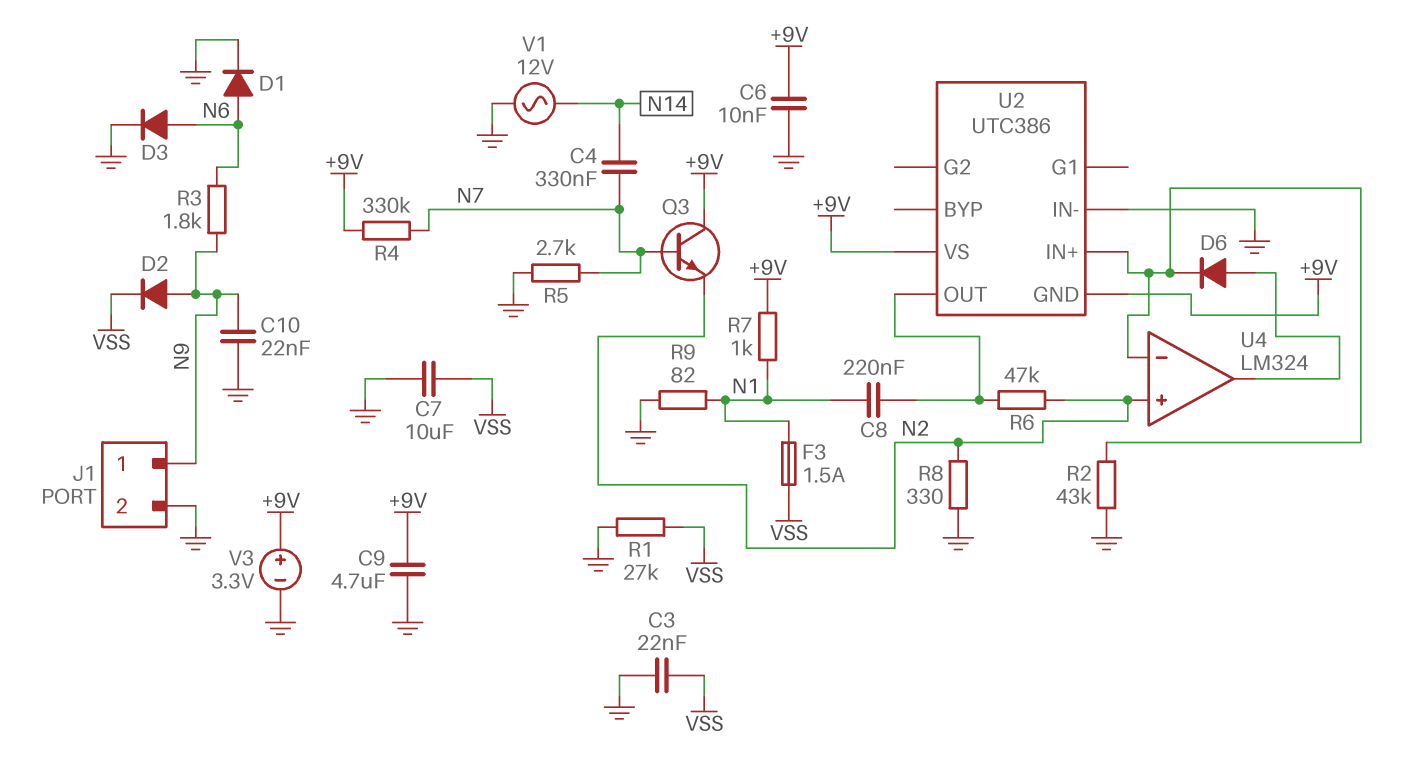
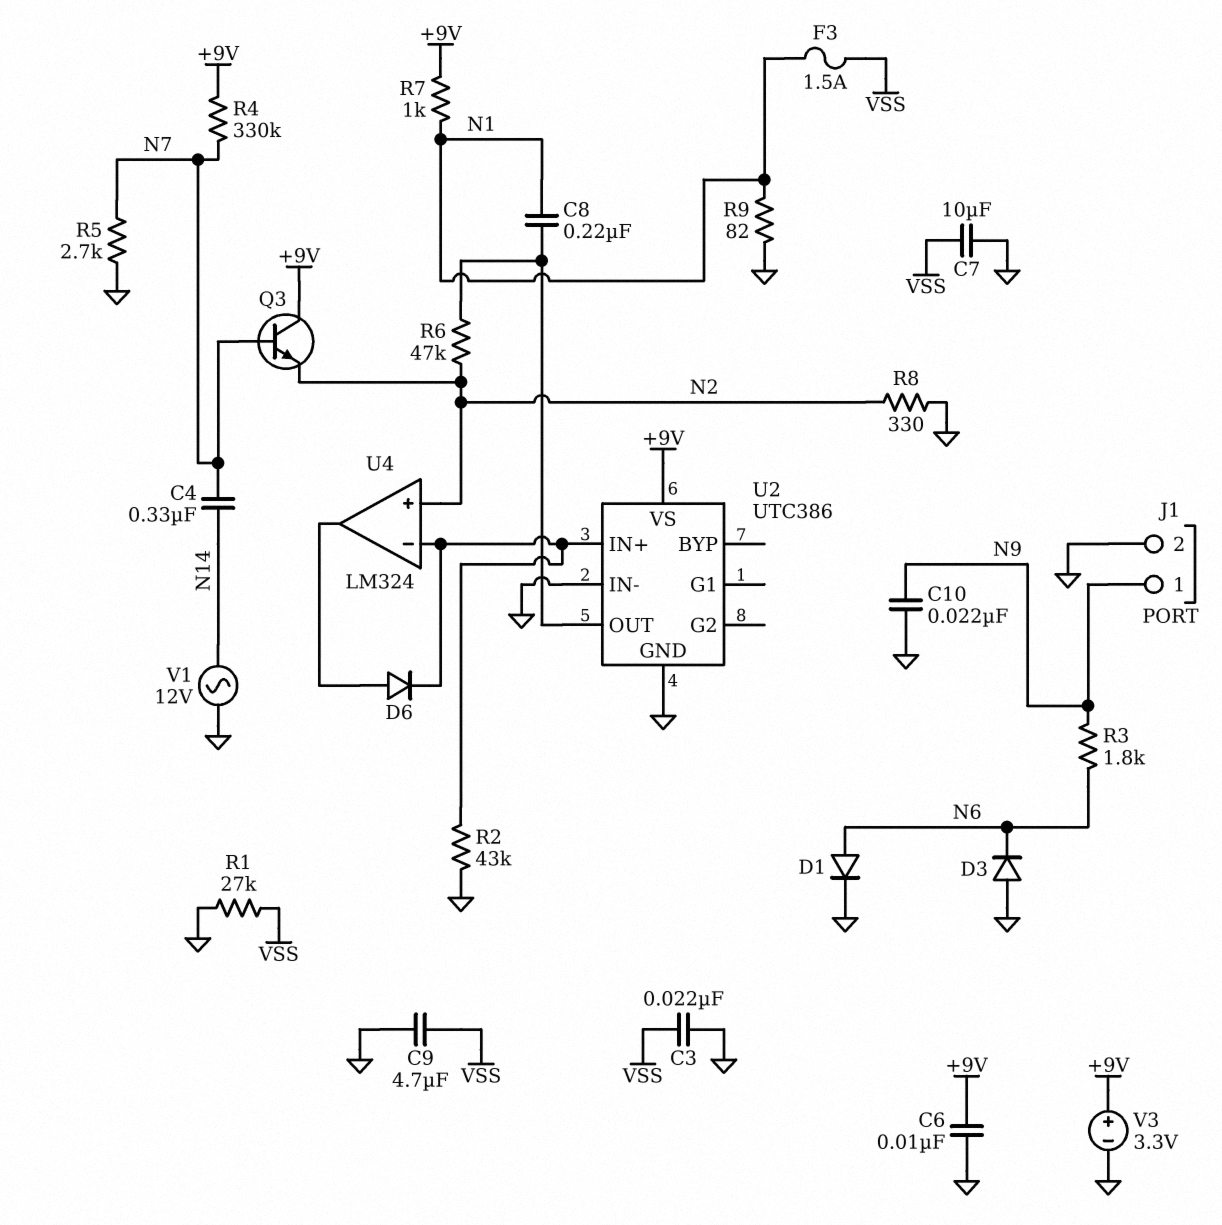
C9: 4.7uF (+9V, GND) -> 4.7uF (GND, VSS)
D2: diode (A N9, K VSS) -> none
D3: diode (A N6, K GND) -> diode (A GND, K N6)
U2 pin GND: +9V -> GND

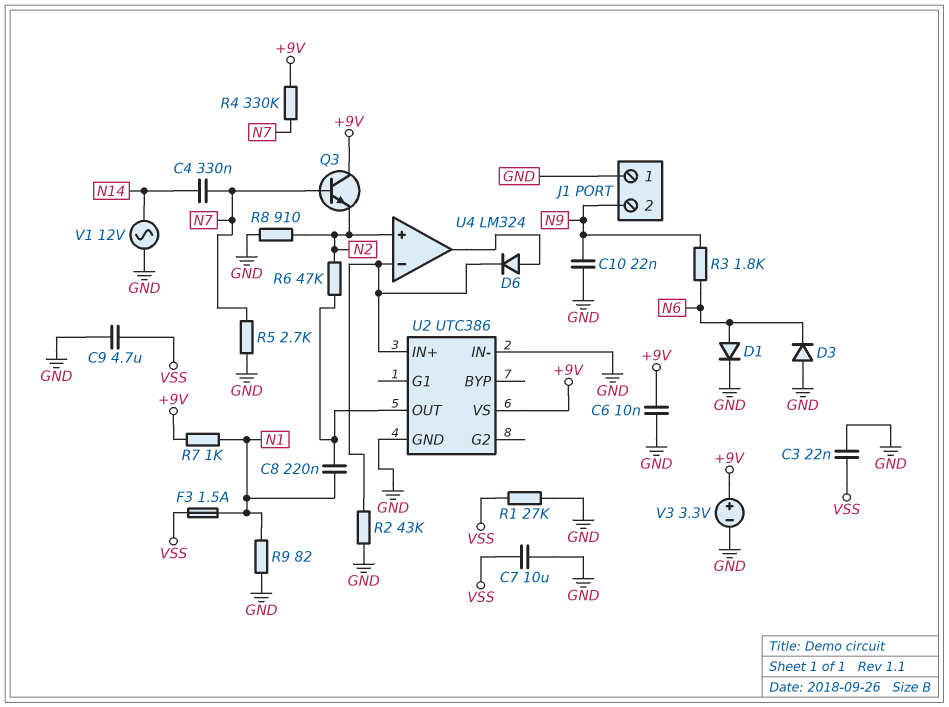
J1 pin 1: N9 -> GND
J1 pin 2: GND -> N9
R8: 330 (GND, N2) -> 910 (GND, N2)

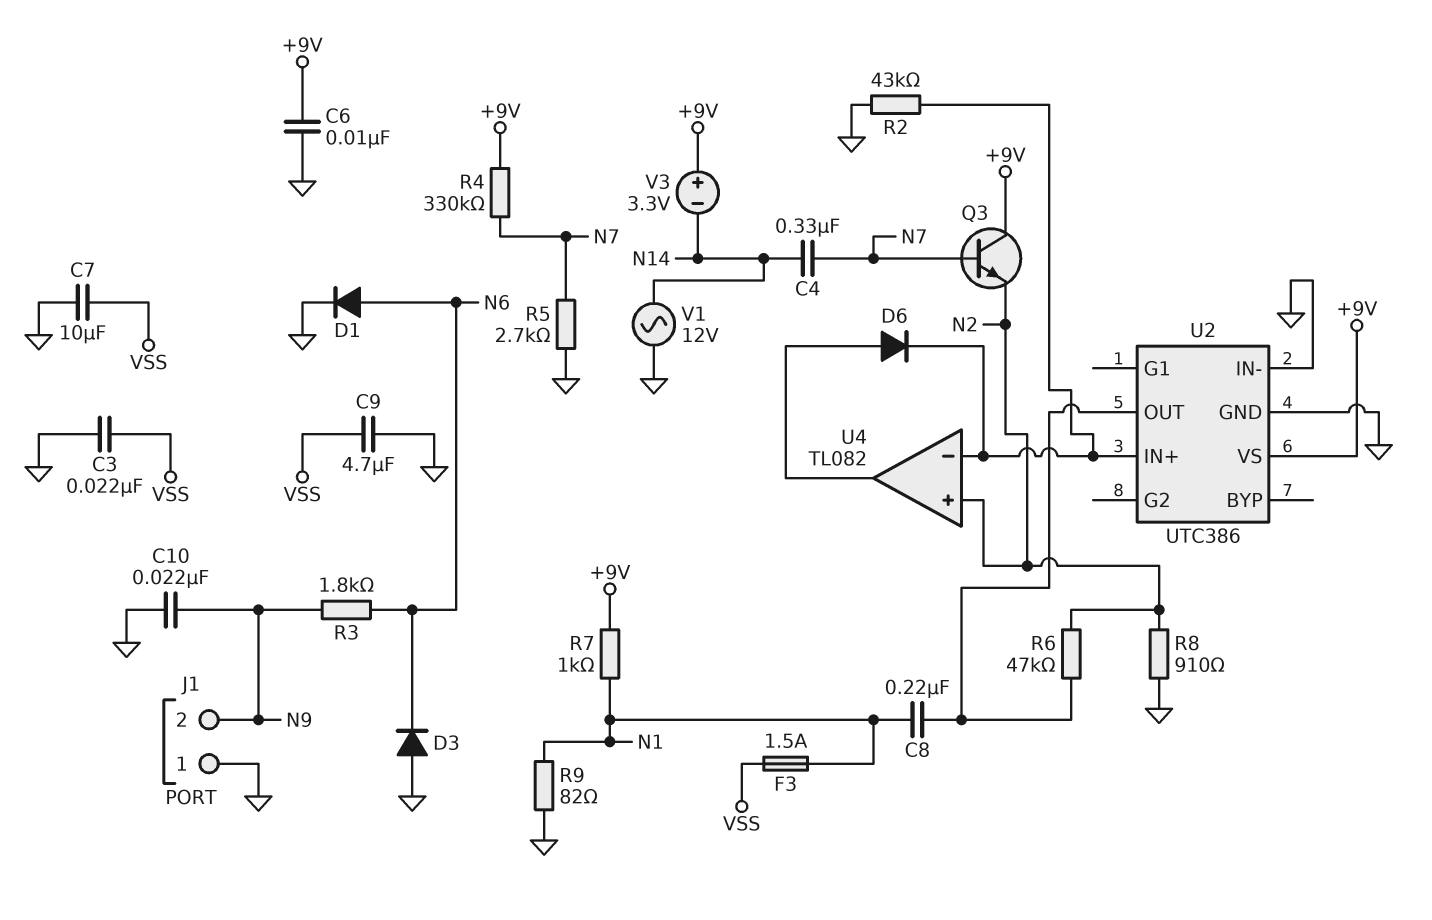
R1: 27k (GND, VSS) -> none
U4: LM324 -> TL082
V3: 3.3V (plus +9V, minus GND) -> 3.3V (plus +9V, minus N14)

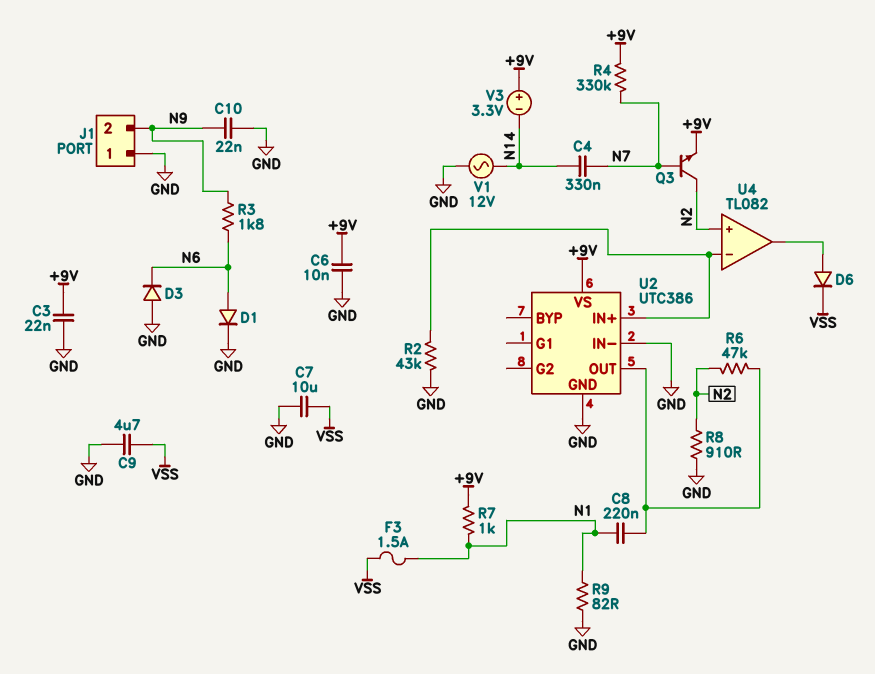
C3: 22nF (GND, VSS) -> 22nF (+9V, GND)
D6: diode (A U4/out, K U2/IN+) -> diode (A U4/out, K VSS)
Q3: NPN (B N7, C +9V, E N2) -> NPN (B N7, C N2, E +9V)
R5: 2.7k (GND, N7) -> none

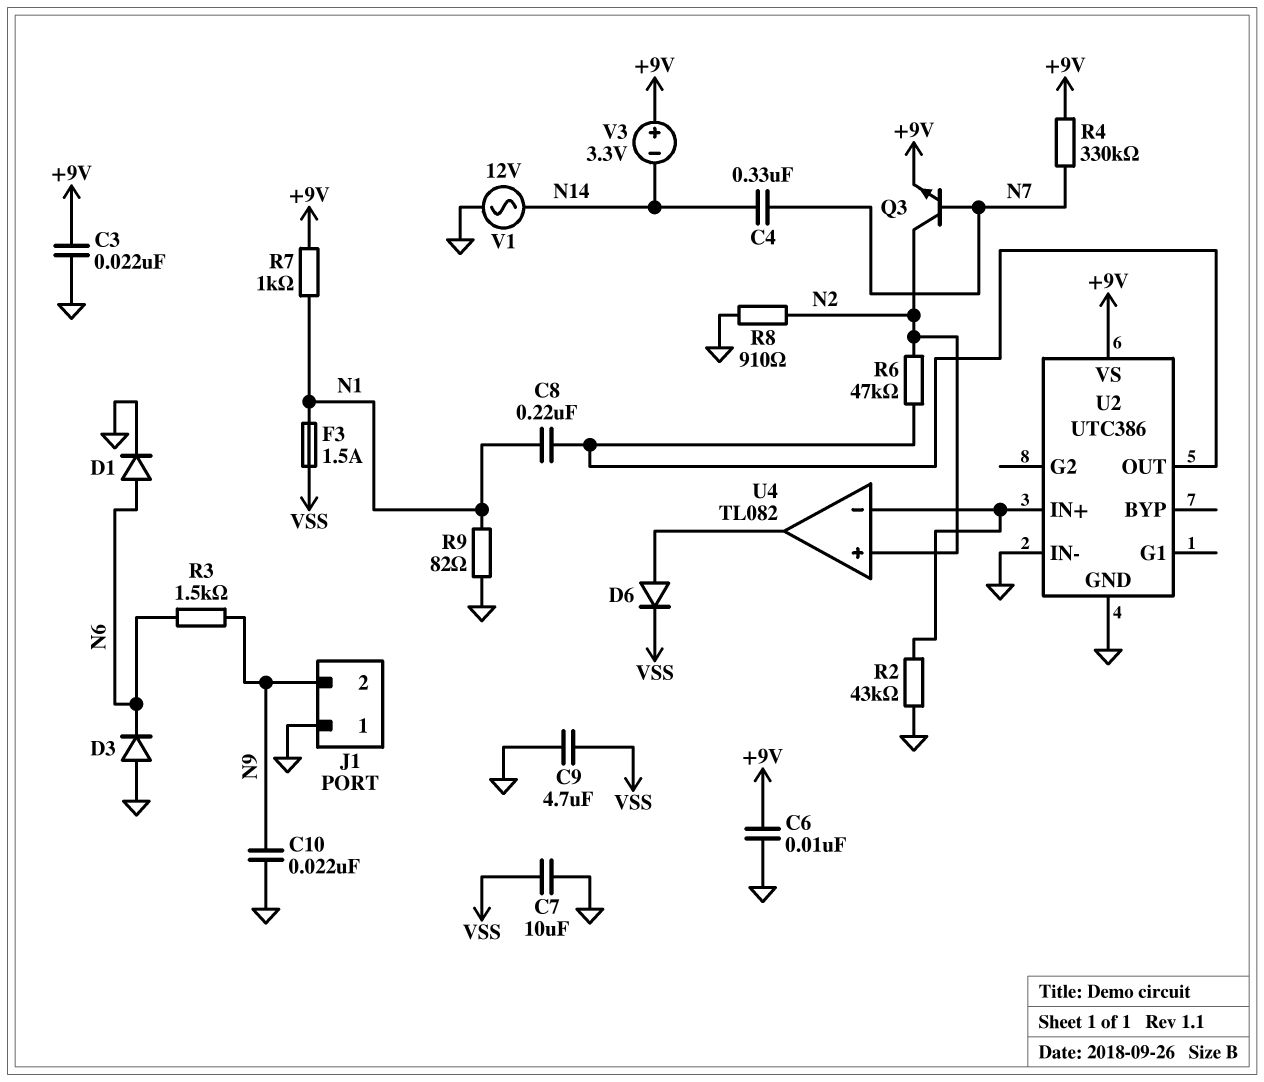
R3: 1.8k (N6, N9) -> 1.5k (N6, N9)

